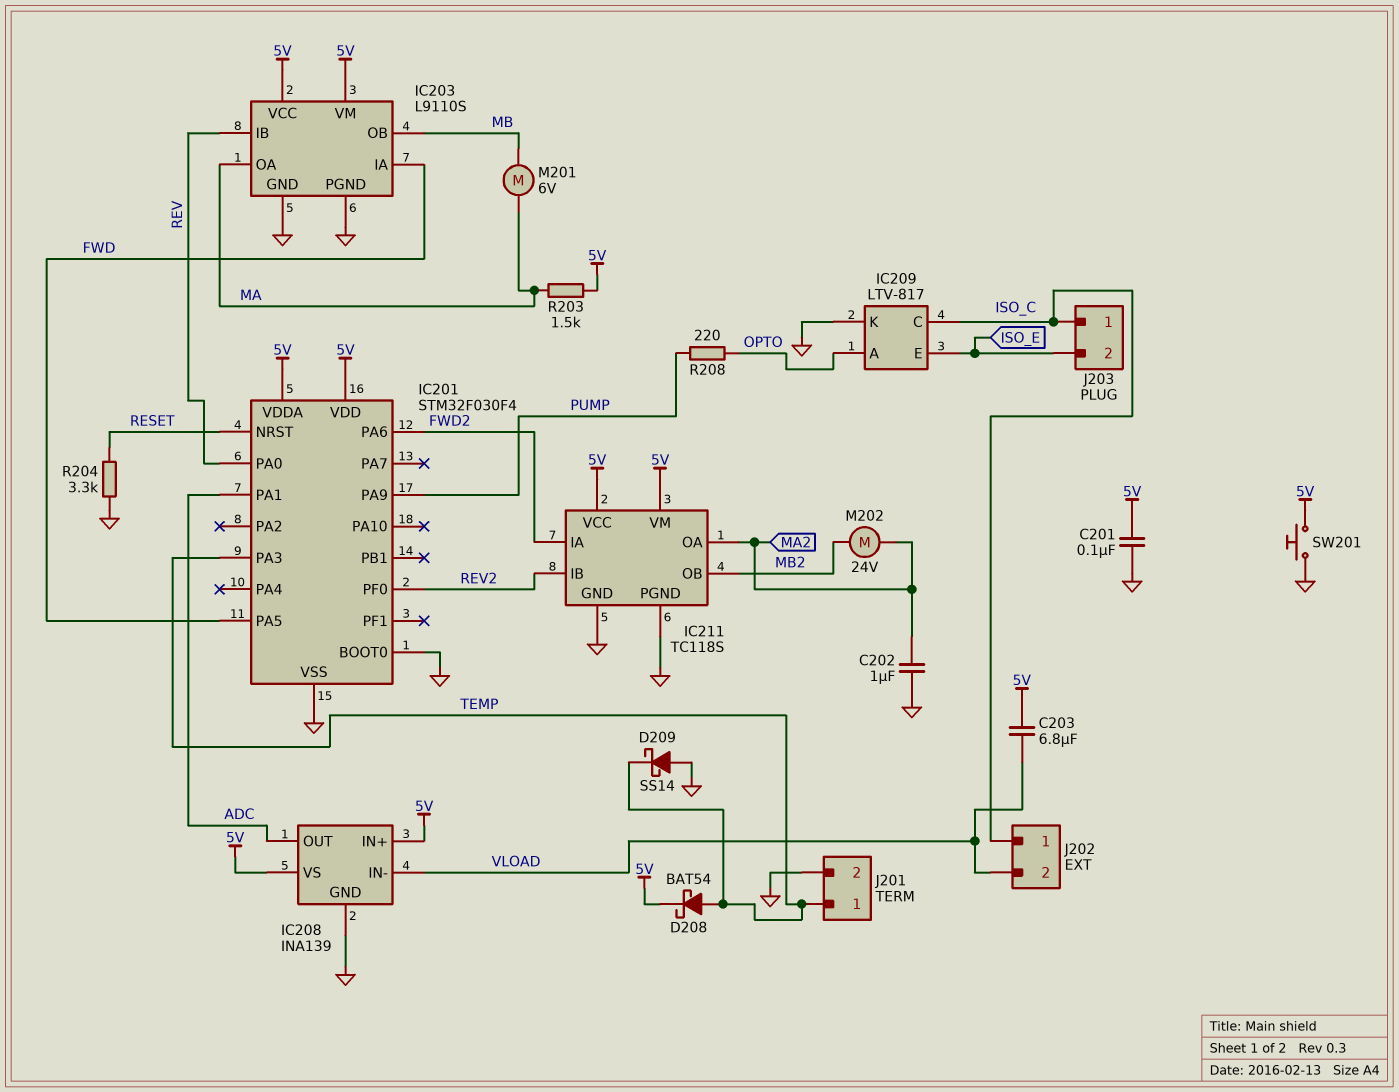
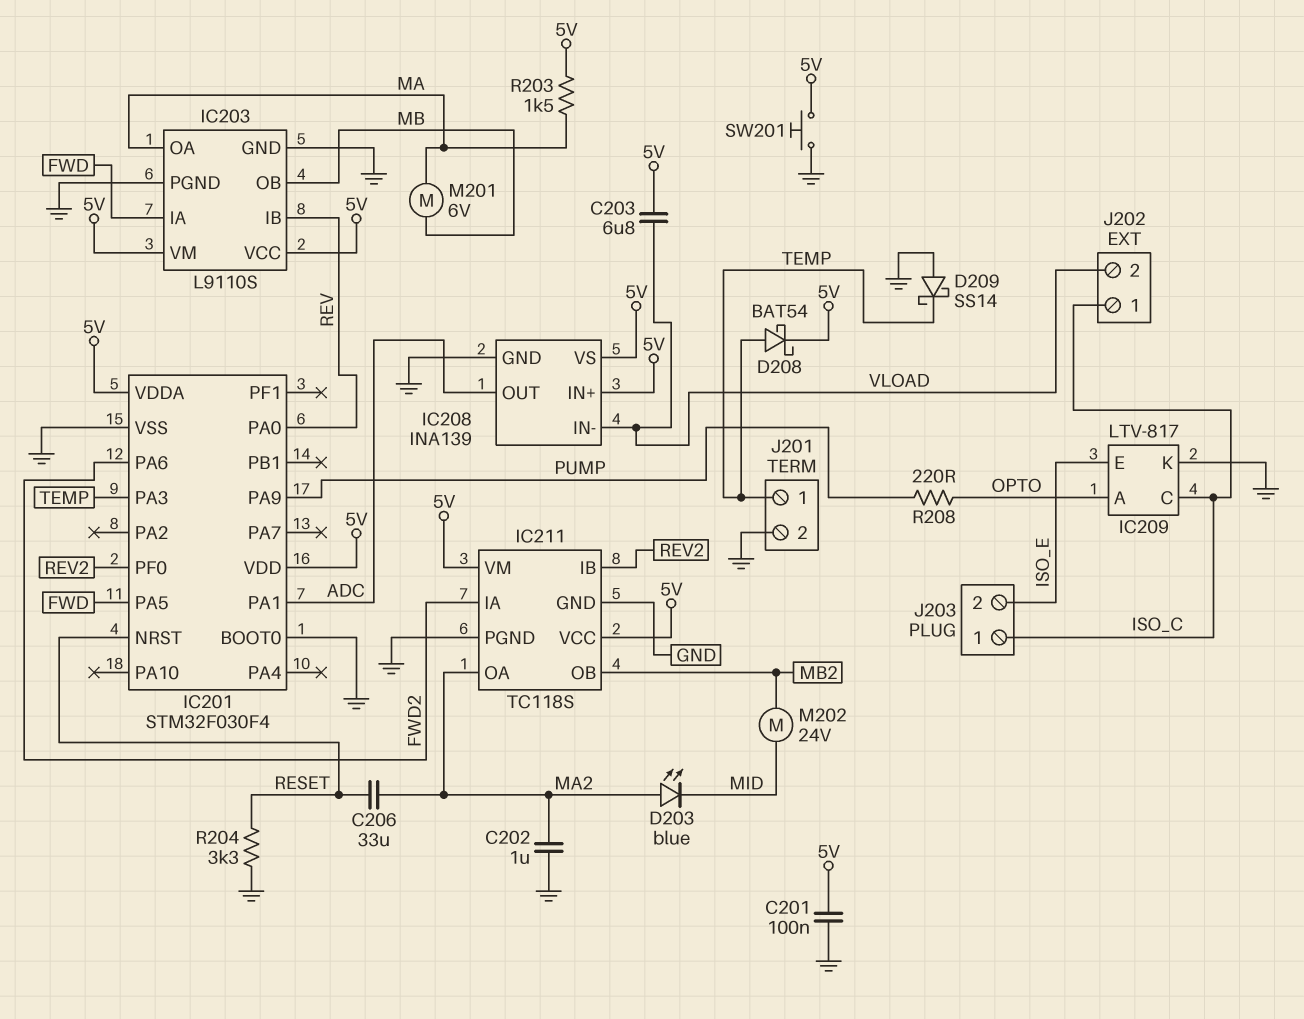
C206: none -> 33uF (MA2, RESET)
D203: none -> LED blue (A MA2, K MID)
M202: motor 24V (MA2, MB2) -> motor 24V (MB2, MID)

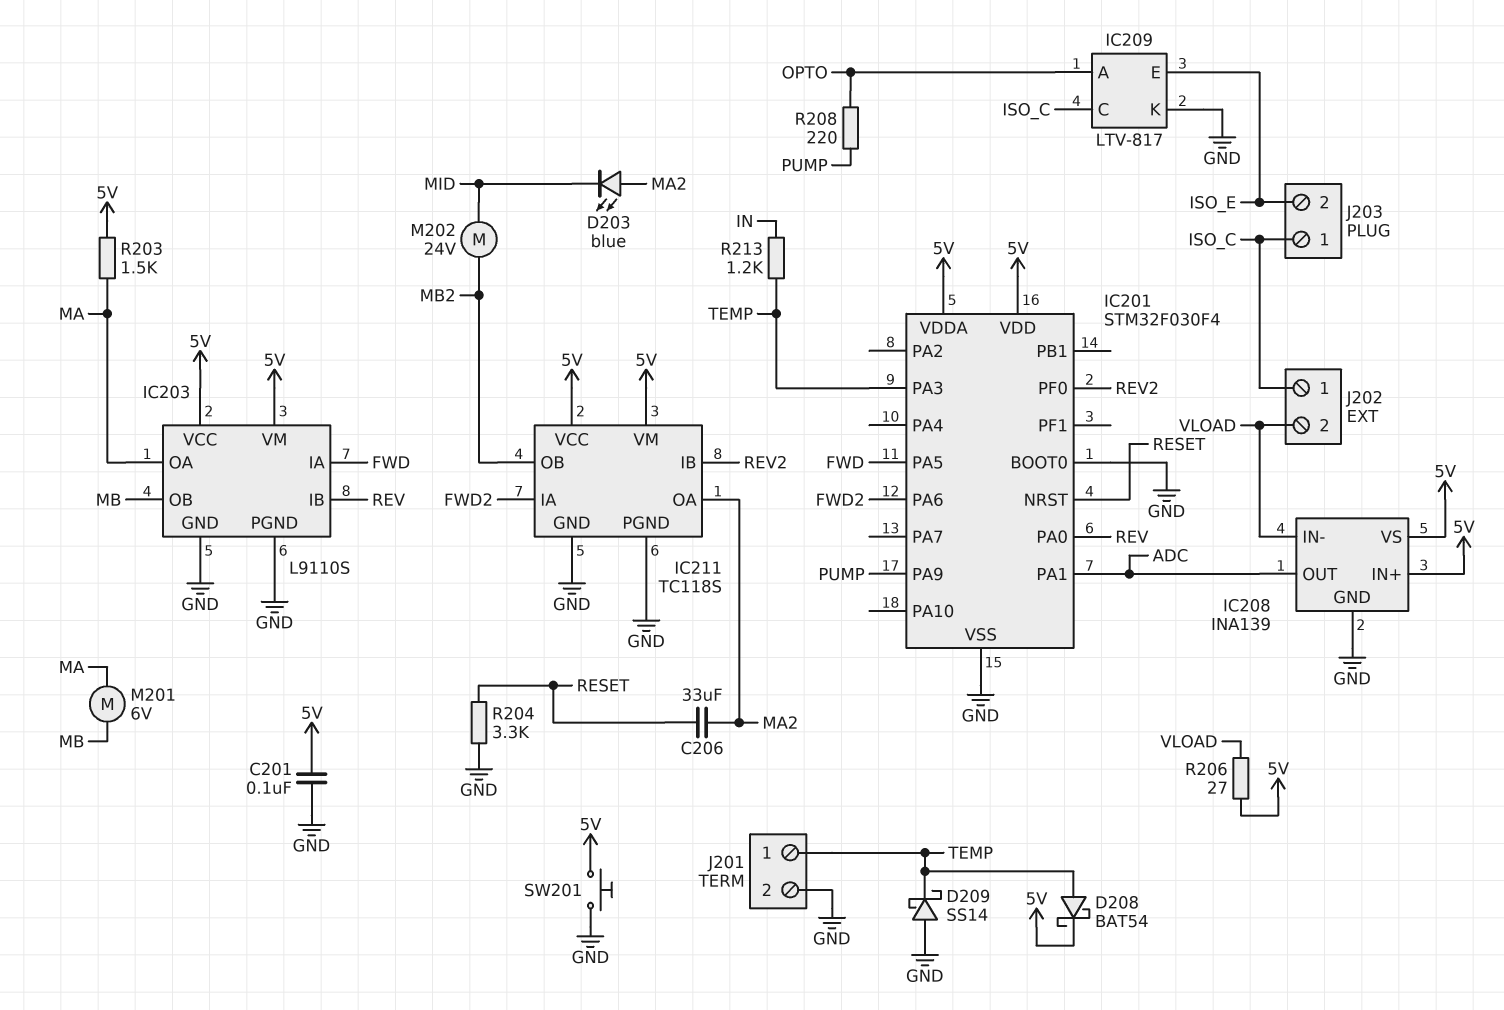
C202: 1uF (GND, MA2) -> none
C203: 6.8uF (5V, VLOAD) -> none
R206: none -> 27 (5V, VLOAD)
R213: none -> 1.2k (IN, TEMP)

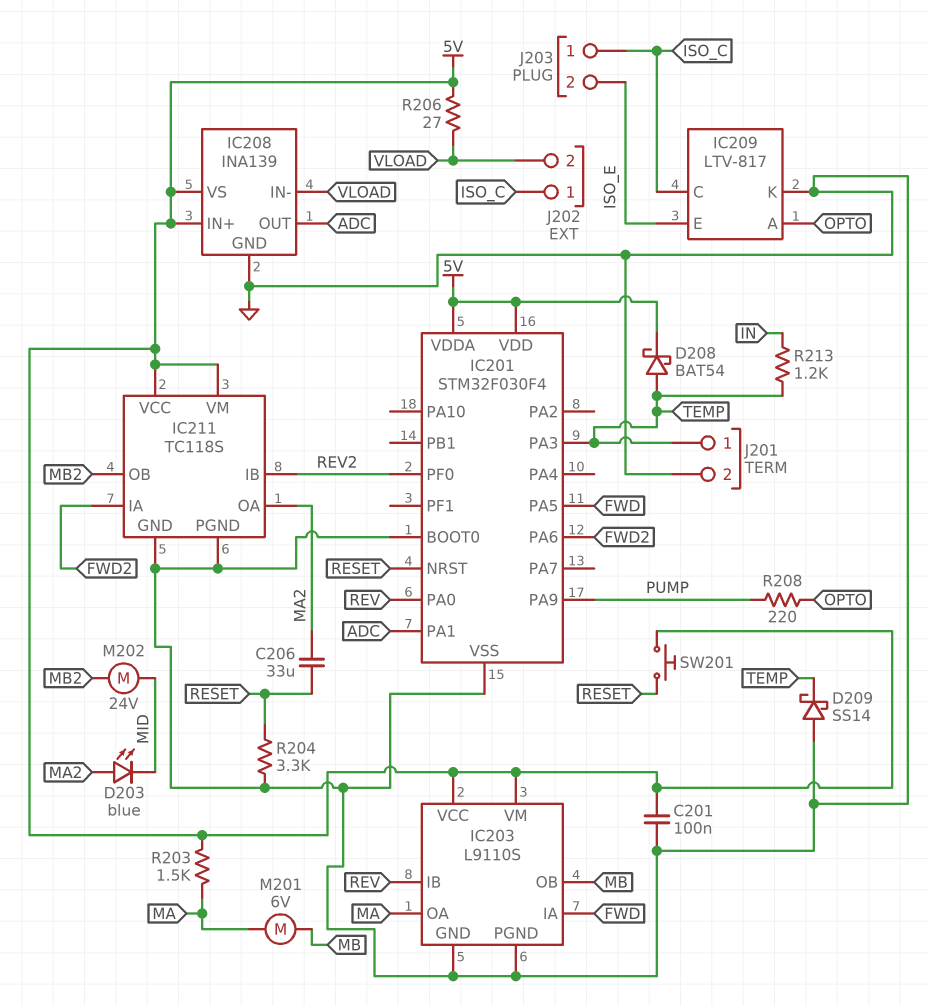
SW201: button (5V, GND) -> button (5V, RESET)

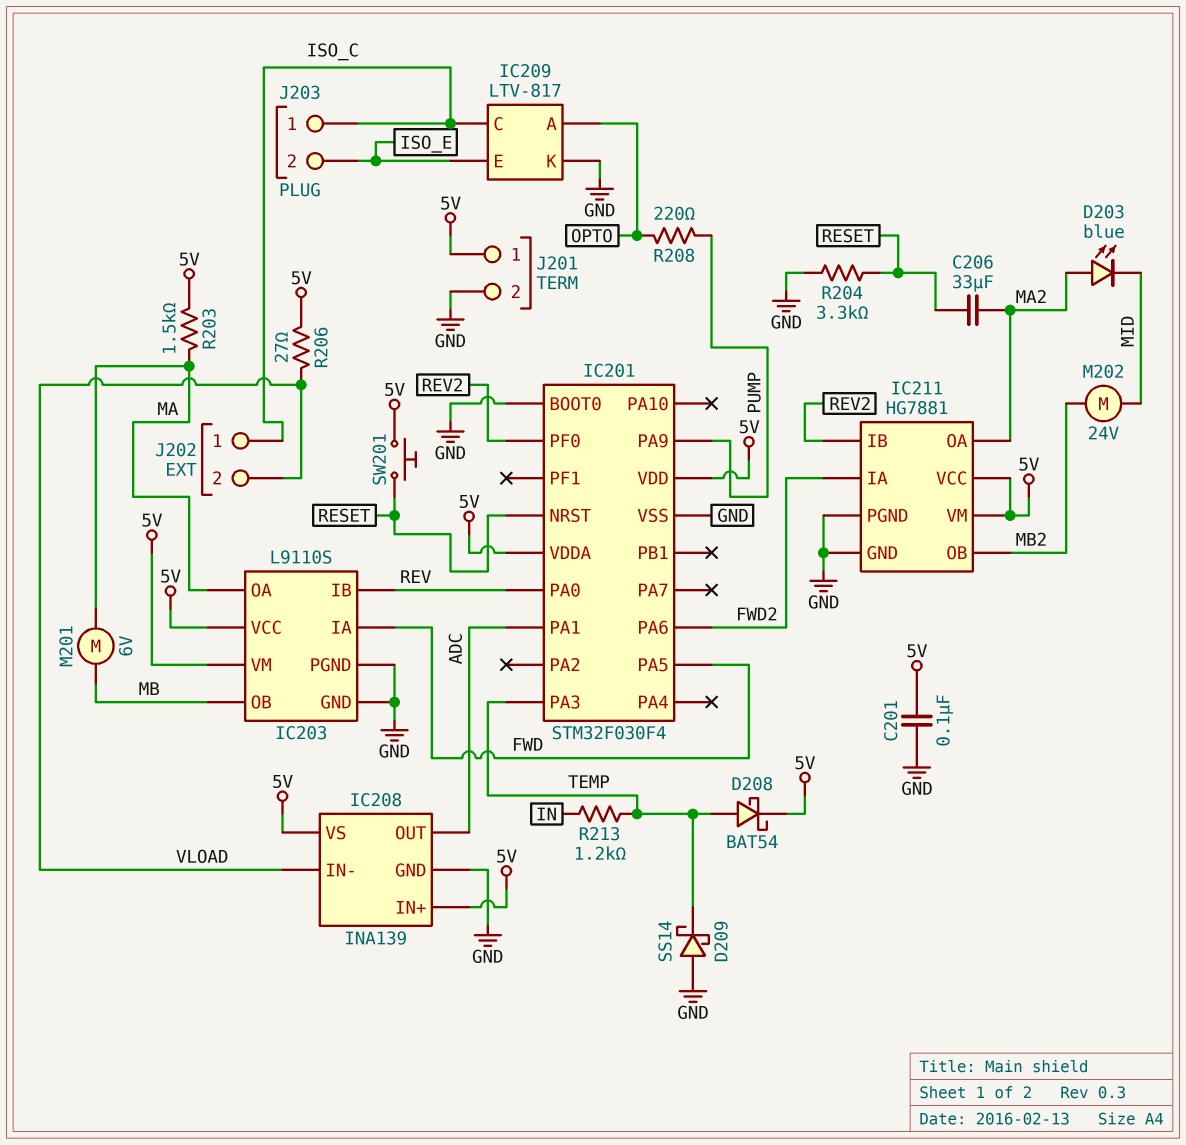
IC211: TC118S -> HG7881
J201 pin 1: TEMP -> 5V

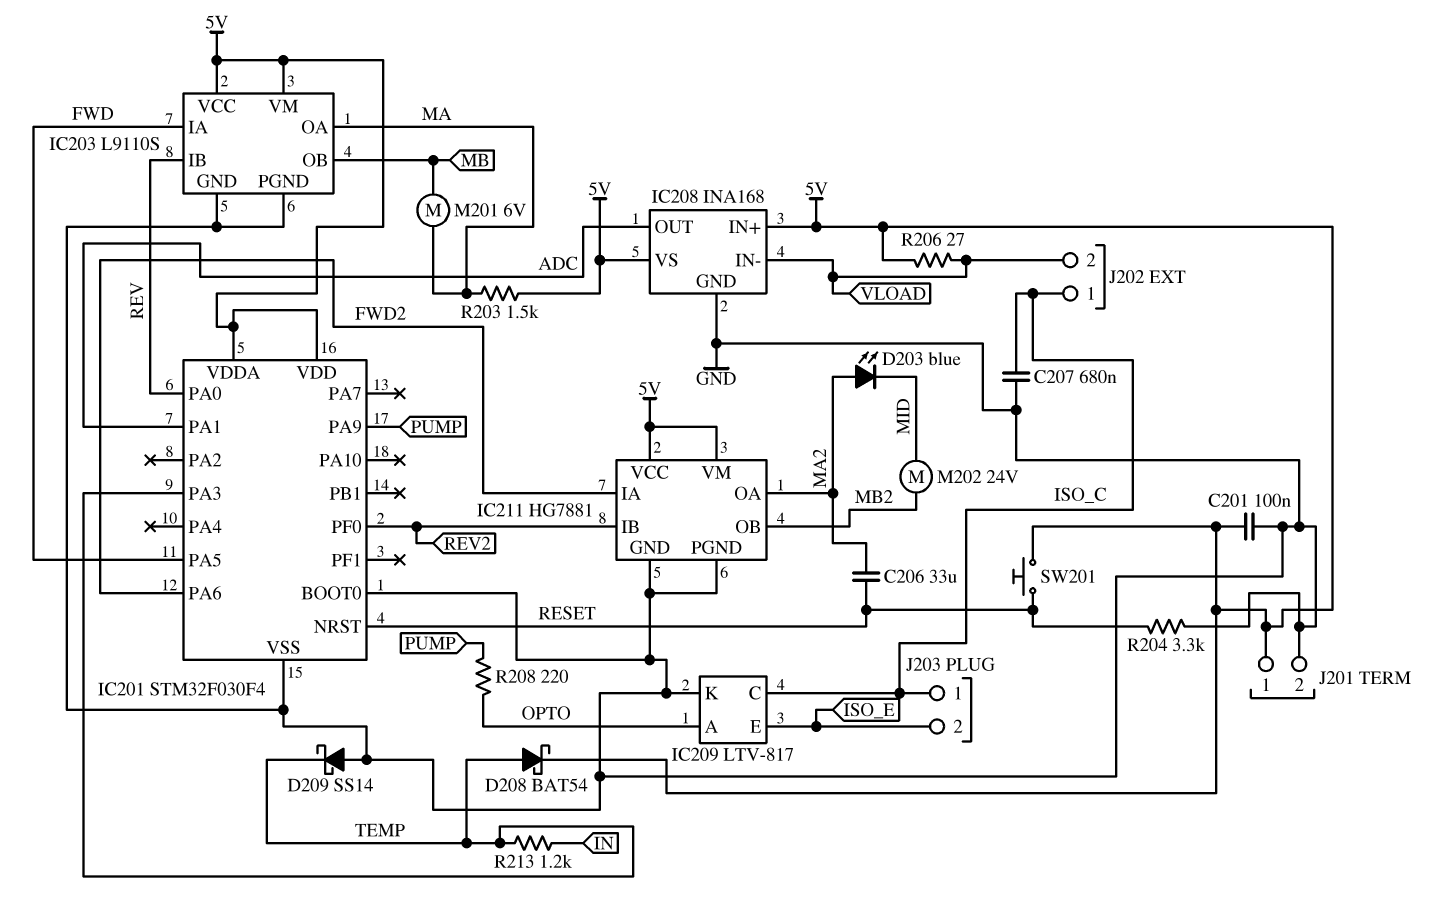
C207: none -> 680nF (GND, ISO_C)
IC208: INA139 -> INA168

